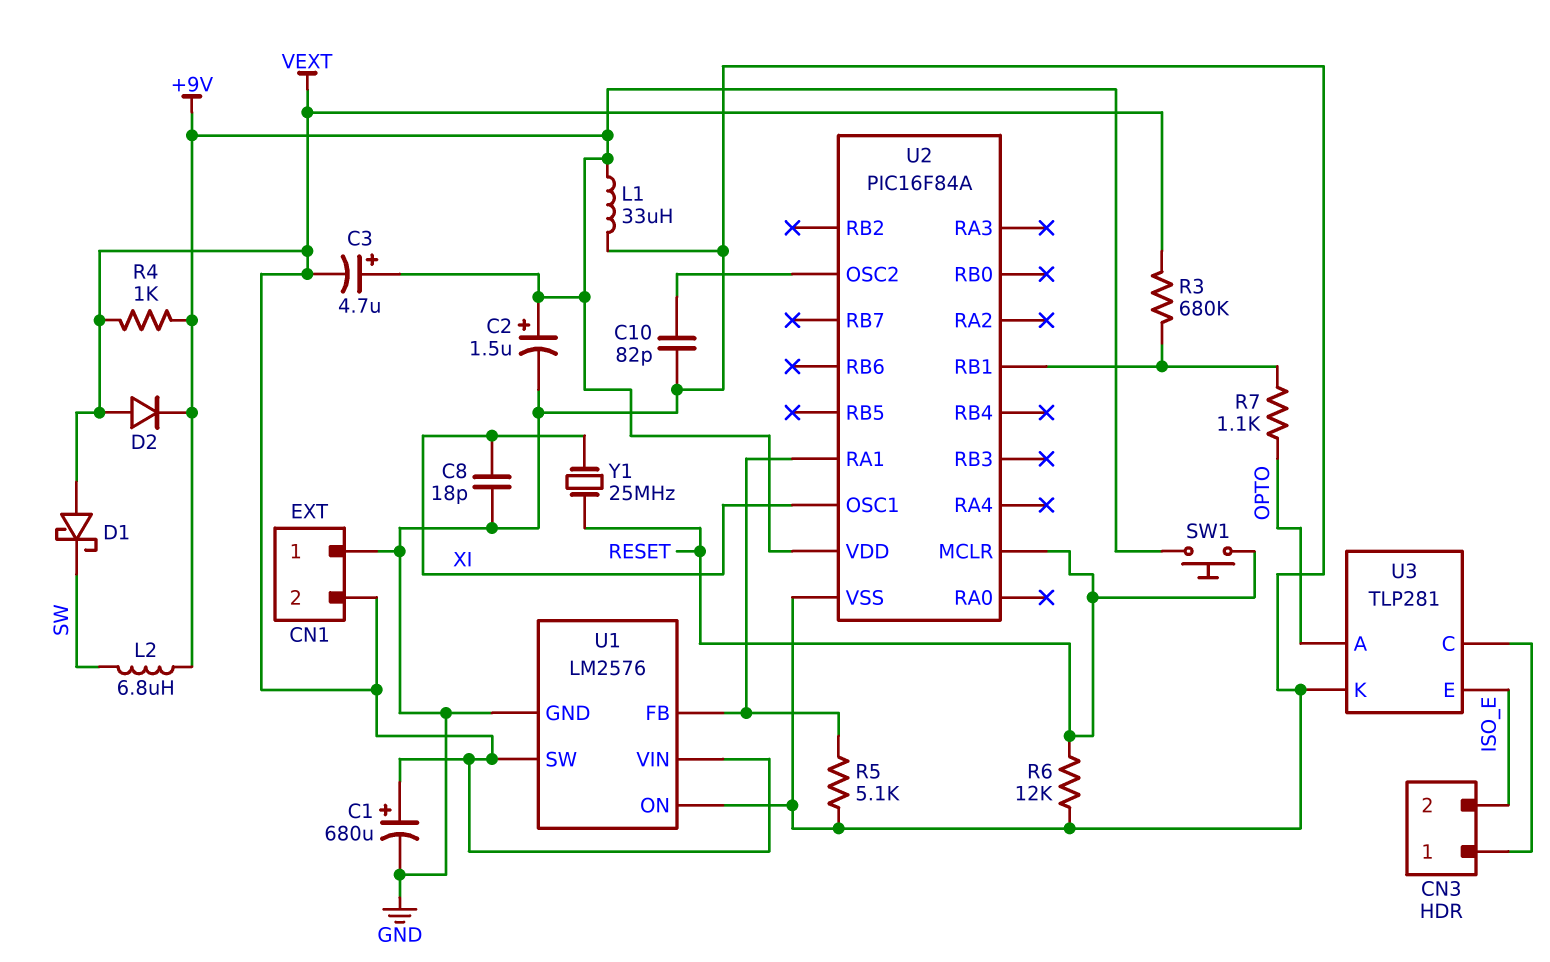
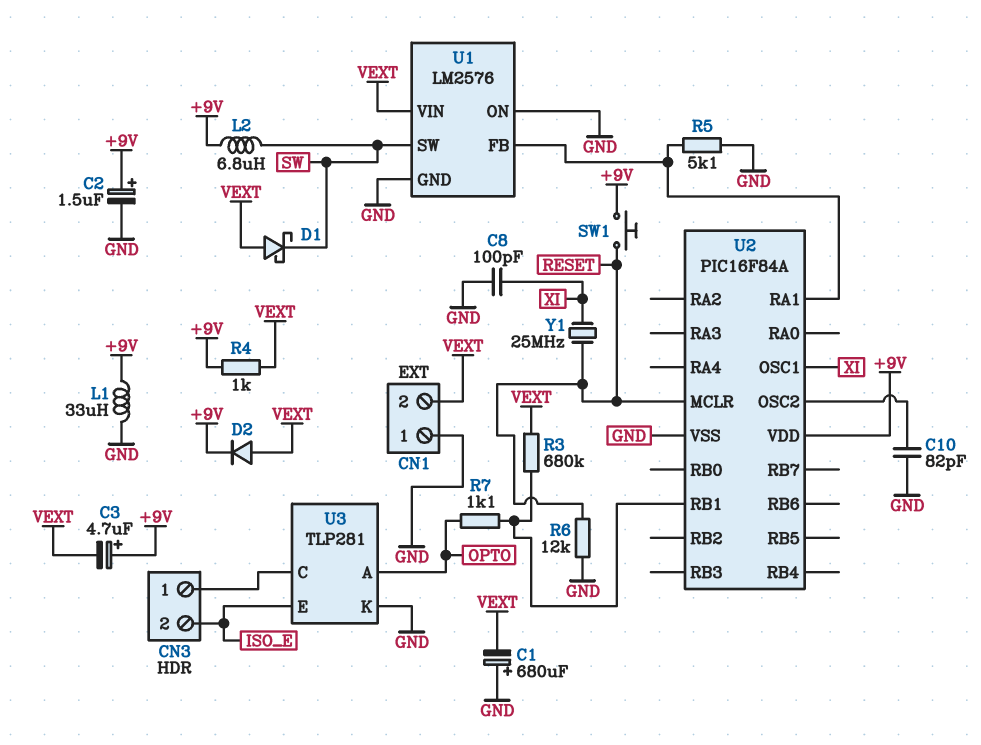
C1: 680uF (plus VEXT, minus GND) -> 680uF (plus GND, minus VEXT)
C8: 18pF (GND, XI) -> 100pF (GND, XI)
U1 pin SW: VEXT -> SW

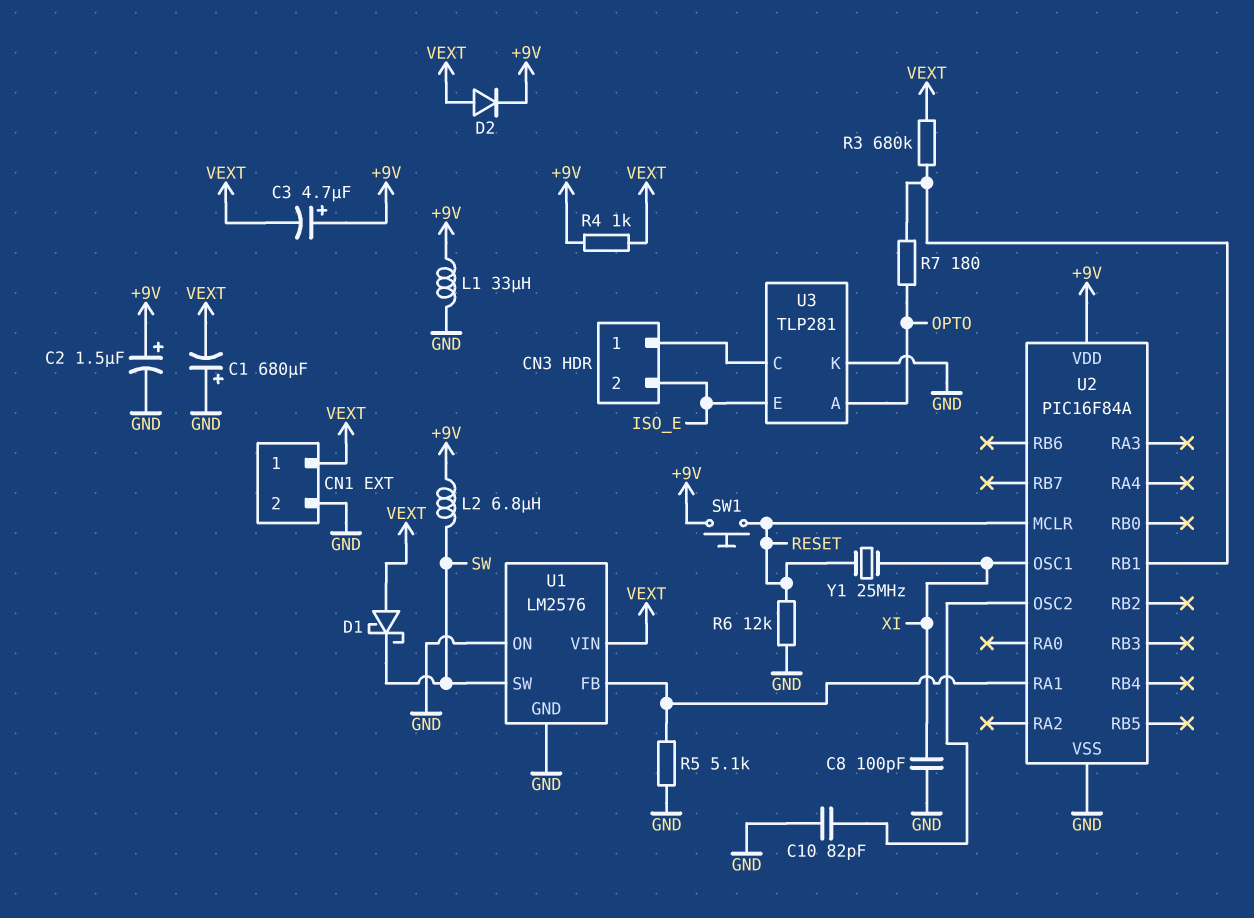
CN1 pin 1: GND -> VEXT
CN1 pin 2: VEXT -> GND
R7: 1.1k (OPTO, U2/RB1) -> 180 (OPTO, U2/RB1)

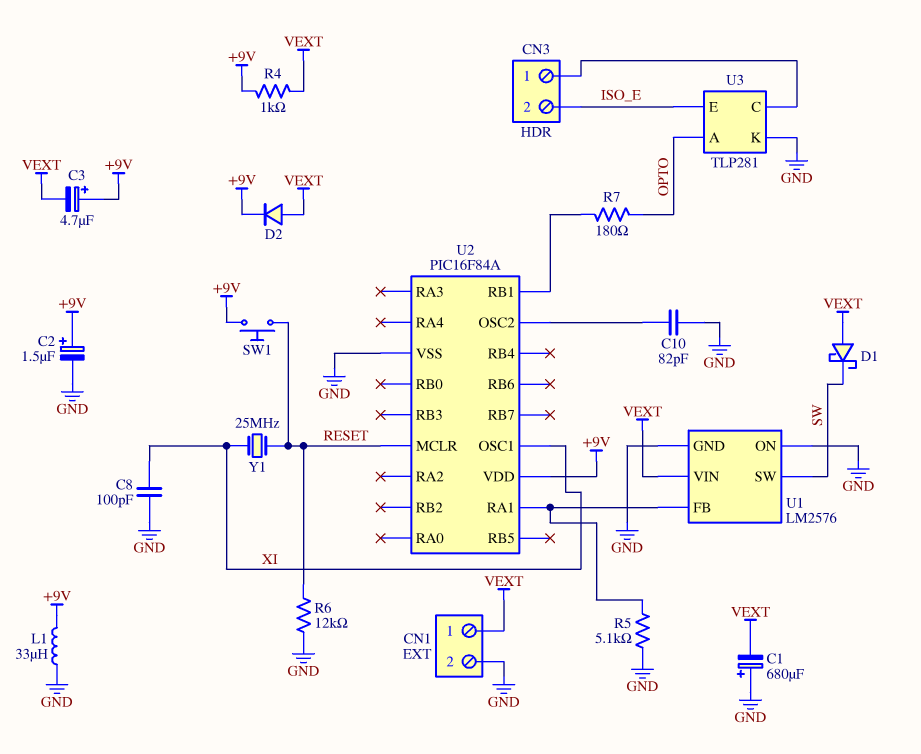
L2: 6.8uH (+9V, SW) -> none
R3: 680k (U2/RB1, VEXT) -> none

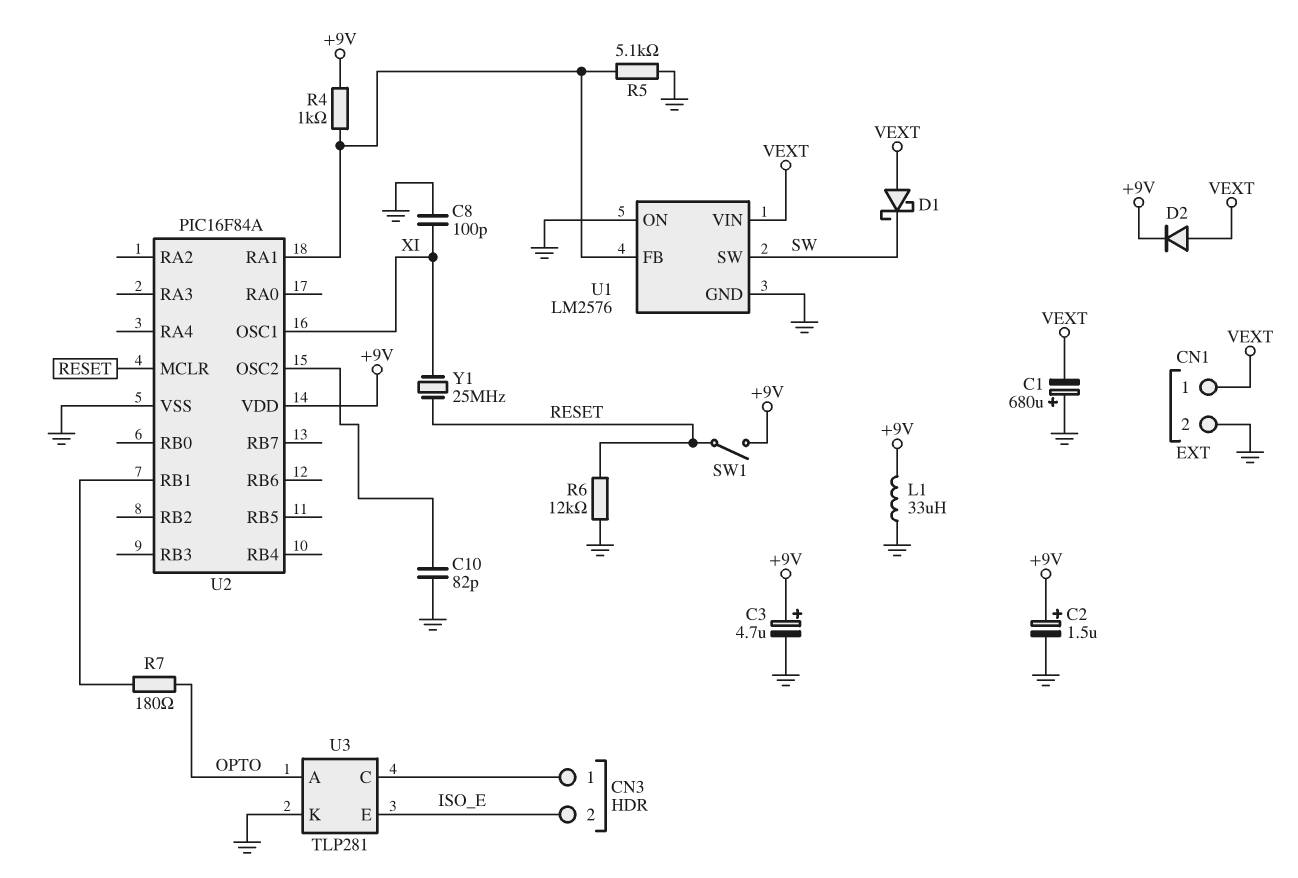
C3: 4.7uF (plus +9V, minus VEXT) -> 4.7uF (plus +9V, minus GND)
R4: 1k (+9V, VEXT) -> 1k (+9V, U1/FB)
SW1: button (+9V, RESET) -> switch (+9V, RESET)

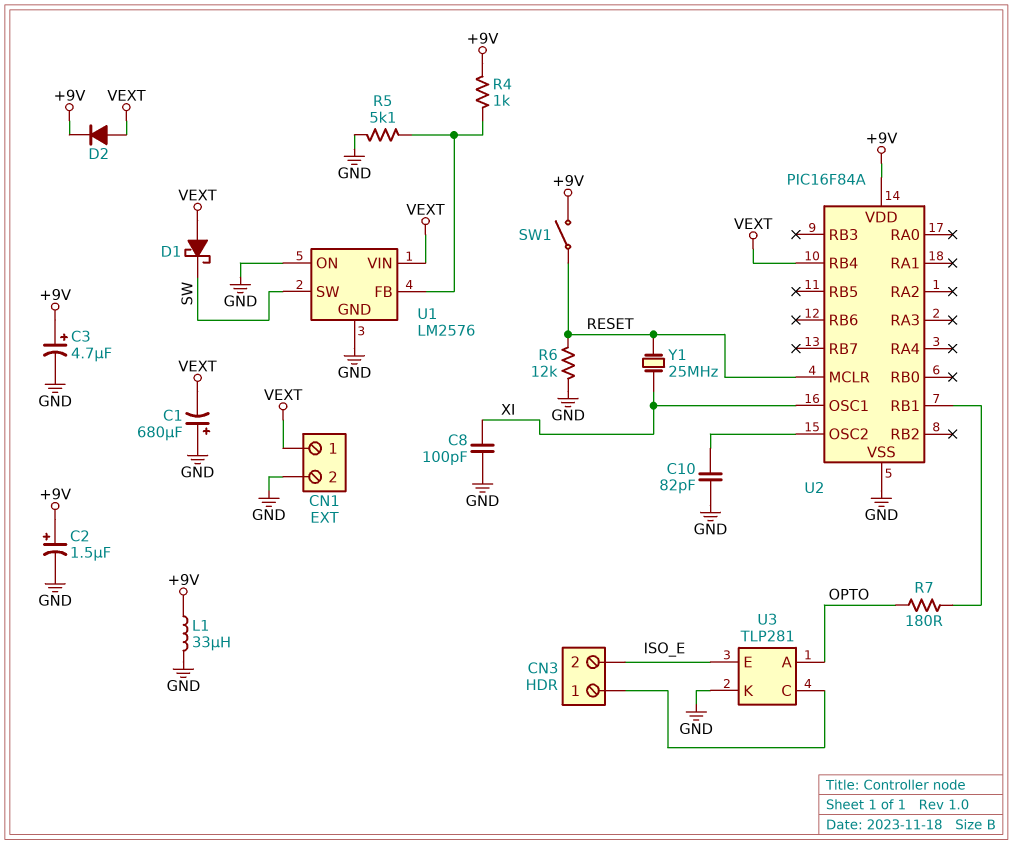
U2 pin RA1: U1/FB -> none
U2 pin RB4: none -> VEXT

